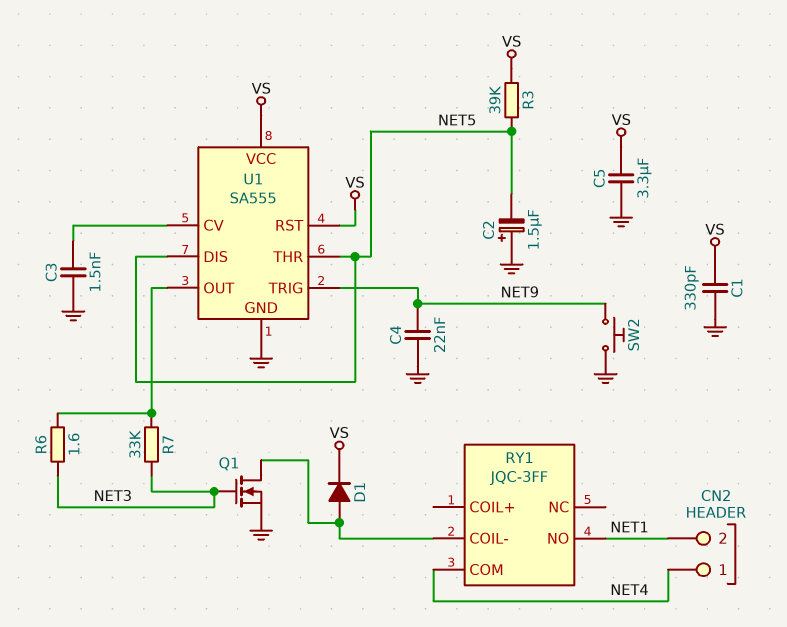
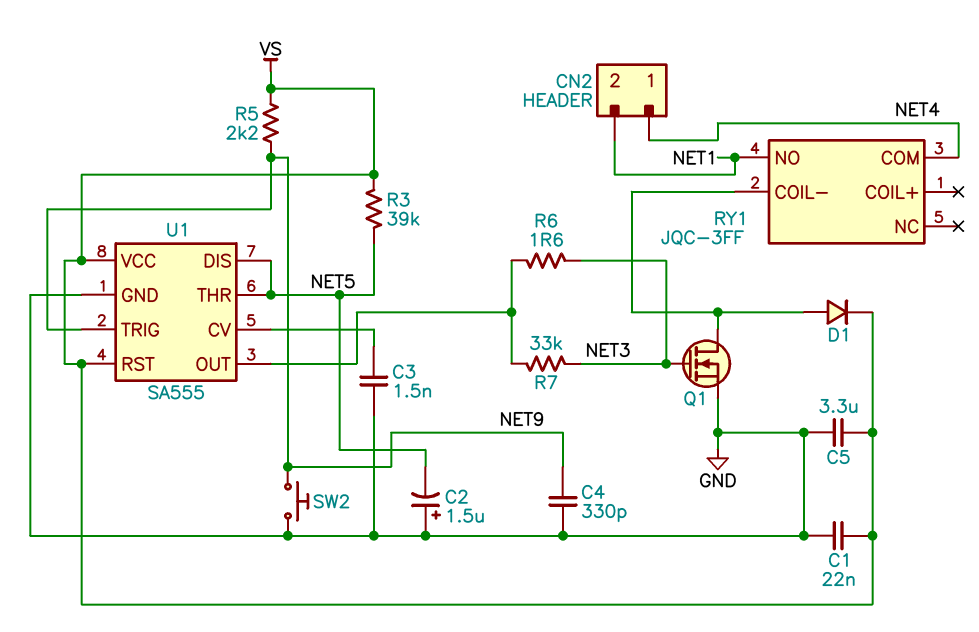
C1: 330pF (GND, VS) -> 22nF (GND, VS)
C4: 22nF (GND, NET9) -> 330pF (GND, NET9)
R5: none -> 2.2k (NET9, VS)

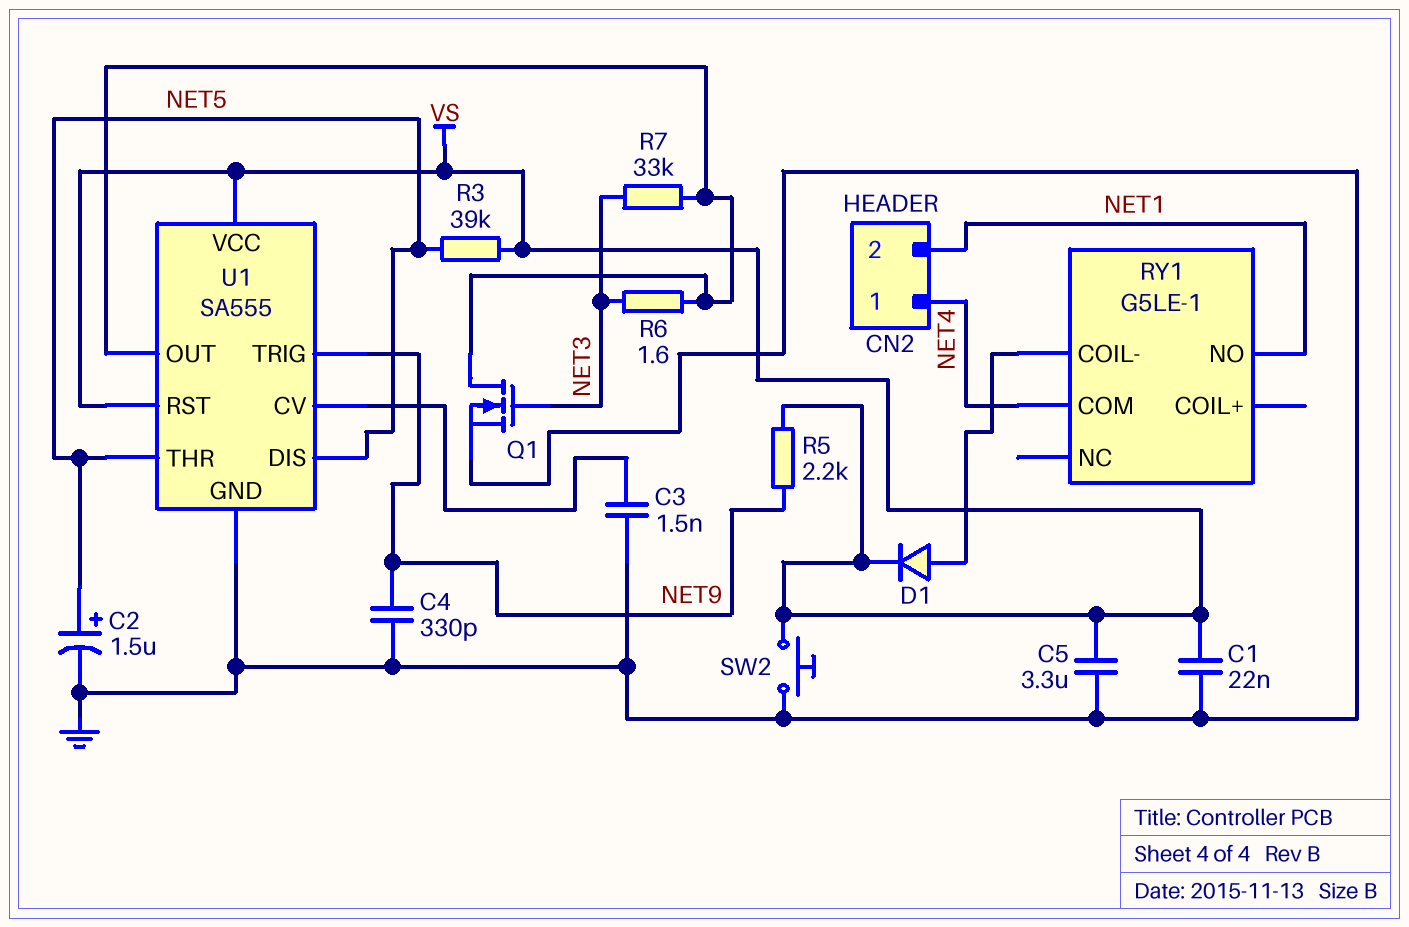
C2: 1.5uF (plus GND, minus NET5) -> 1.5uF (plus NET5, minus GND)
Q1: NMOS (G NET3, D RY1/COIL-, S GND) -> NMOS (G NET3, D U1/OUT, S GND)
RY1: JQC-3FF -> G5LE-1
SW2: button (GND, NET9) -> button (GND, VS)

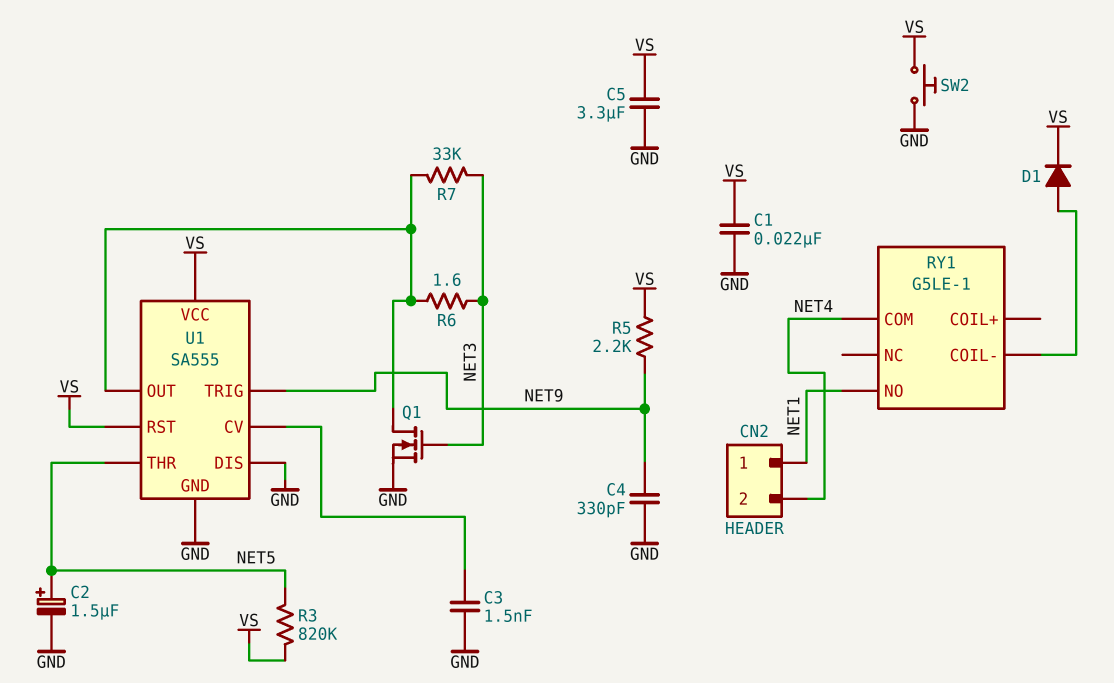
CN2 pin 1: NET4 -> NET1
CN2 pin 2: NET1 -> NET4
R3: 39k (NET5, VS) -> 820k (NET5, VS)
U1 pin DIS: NET5 -> GND

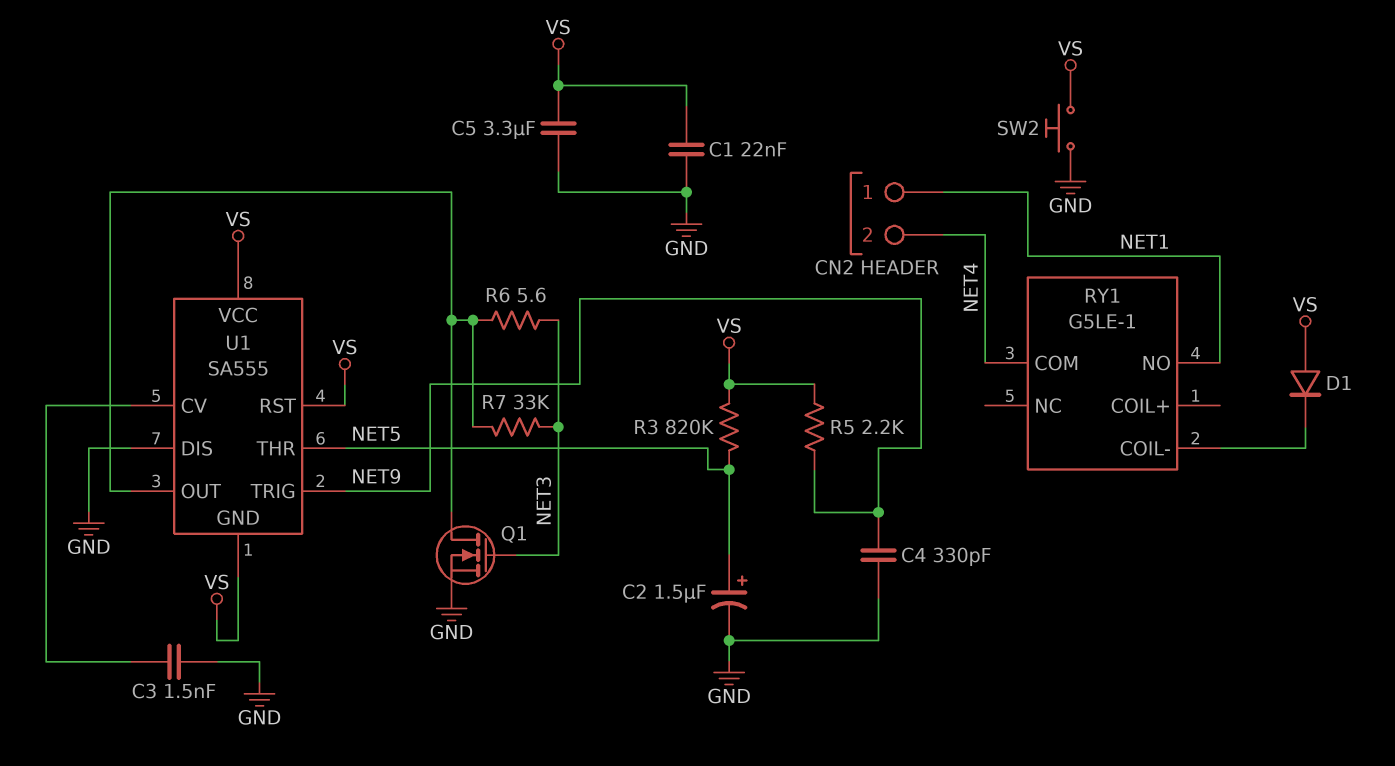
D1: diode (A RY1/COIL-, K VS) -> diode (A VS, K RY1/COIL-)
R6: 1.6 (NET3, U1/OUT) -> 5.6 (NET3, U1/OUT)
U1 pin GND: GND -> VS

